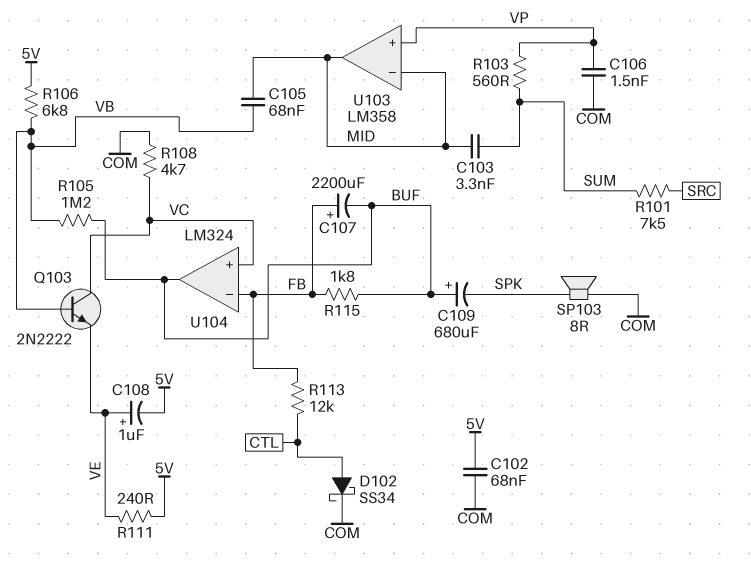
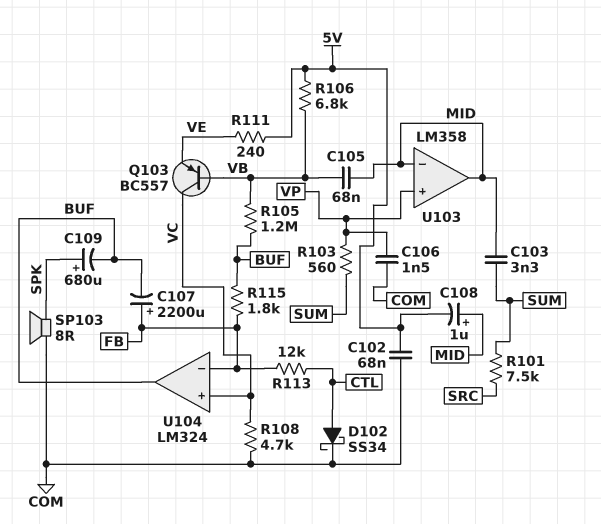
C108: 1uF (plus VE, minus 5V) -> 1uF (plus MID, minus 5V)
C109: 680uF (plus BUF, minus SPK) -> 680uF (plus SPK, minus BUF)
Q103: NPN 2N2222 (B VB, C VC, E VE) -> PNP BC557 (B VB, C VC, E VE)

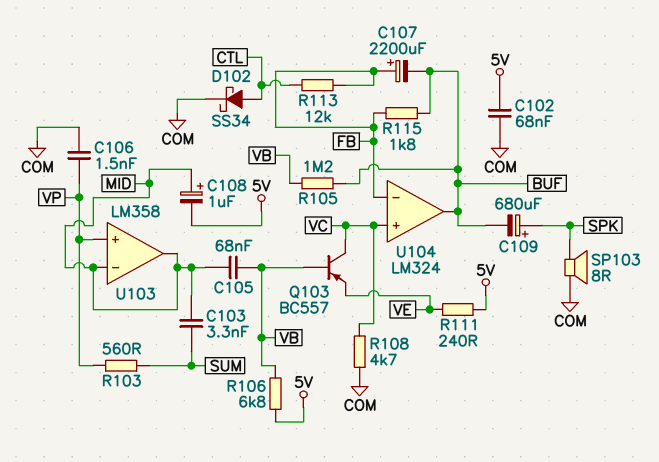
R101: 7.5k (SRC, SUM) -> none

